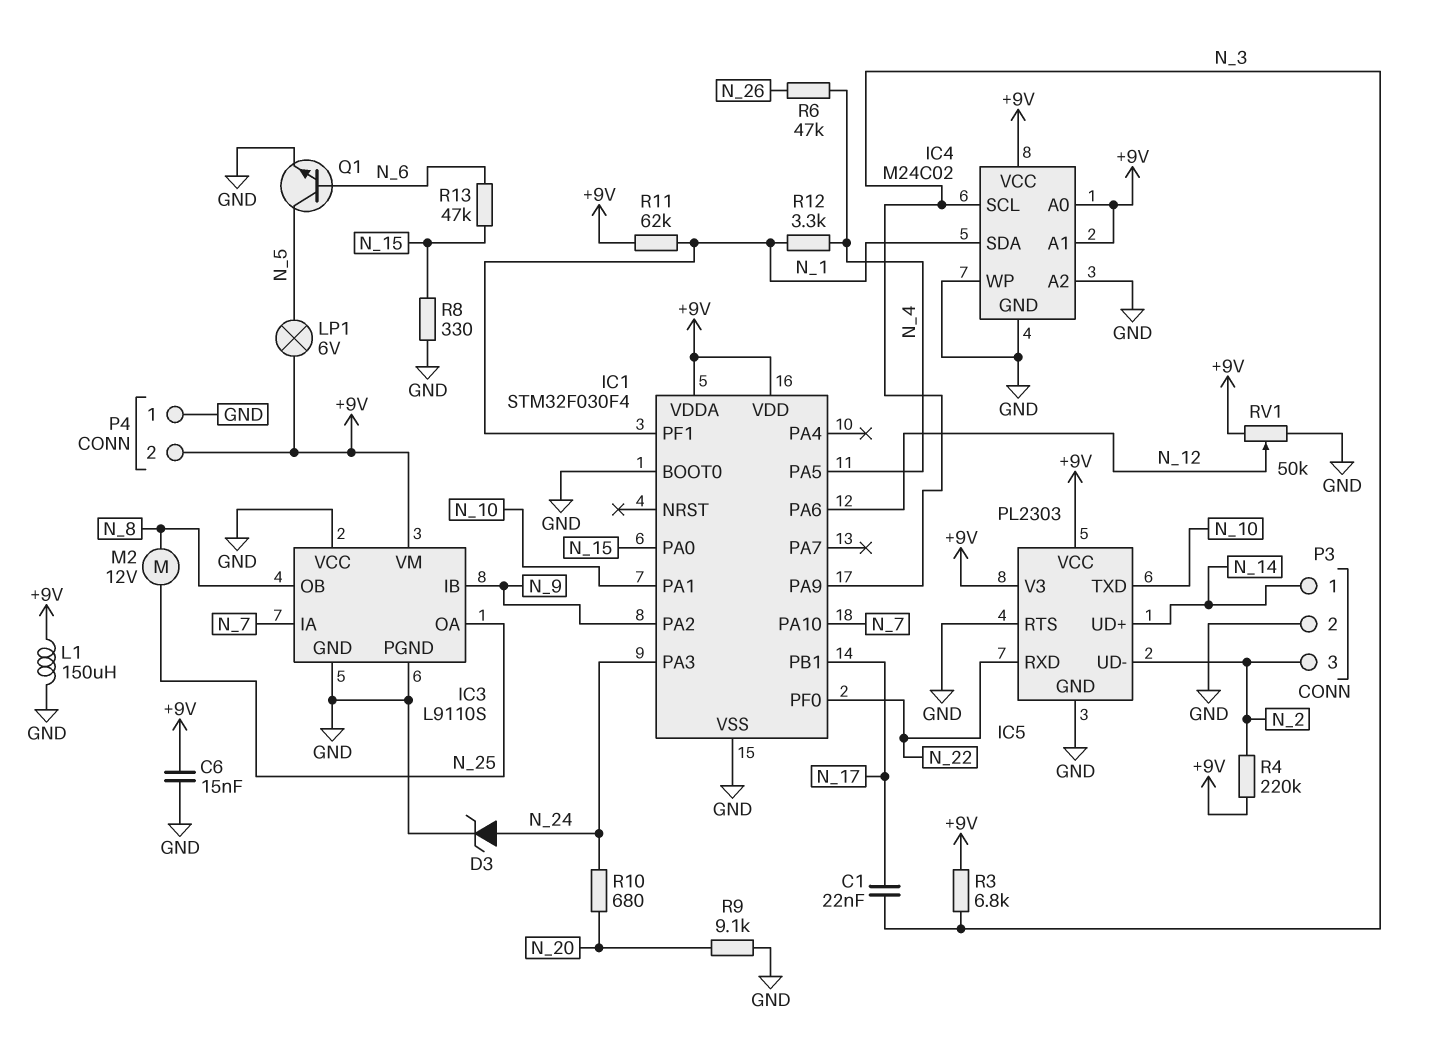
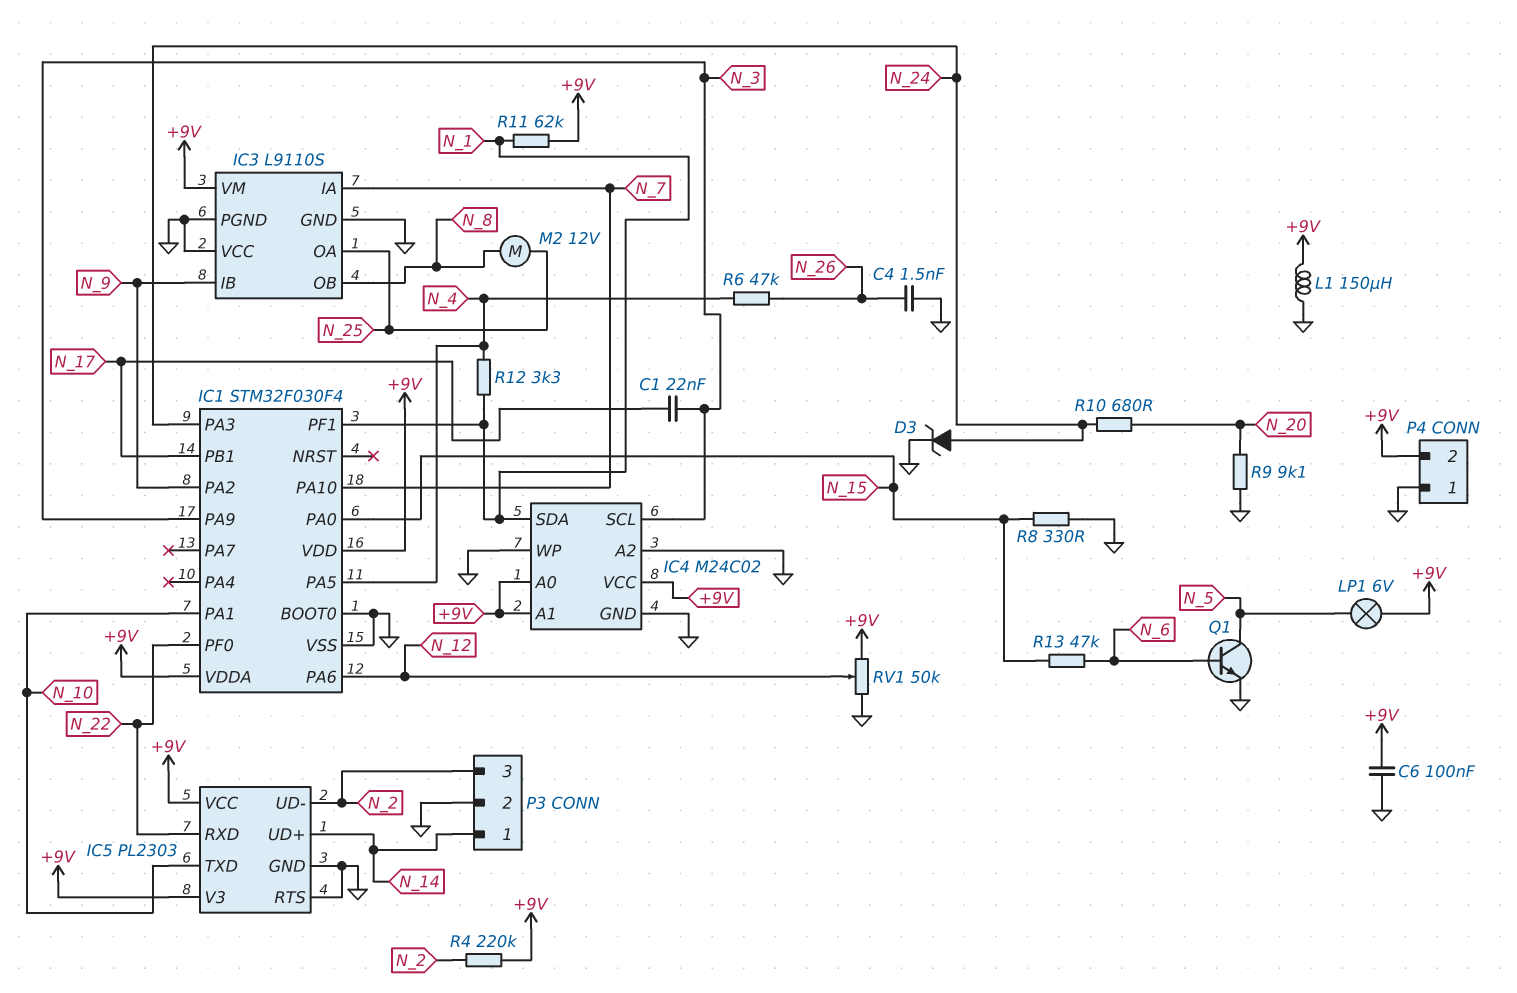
C4: none -> 1.5nF (GND, N_26)
C6: 15nF (+9V, GND) -> 100nF (+9V, GND)
R3: 6.8k (+9V, N_3) -> none

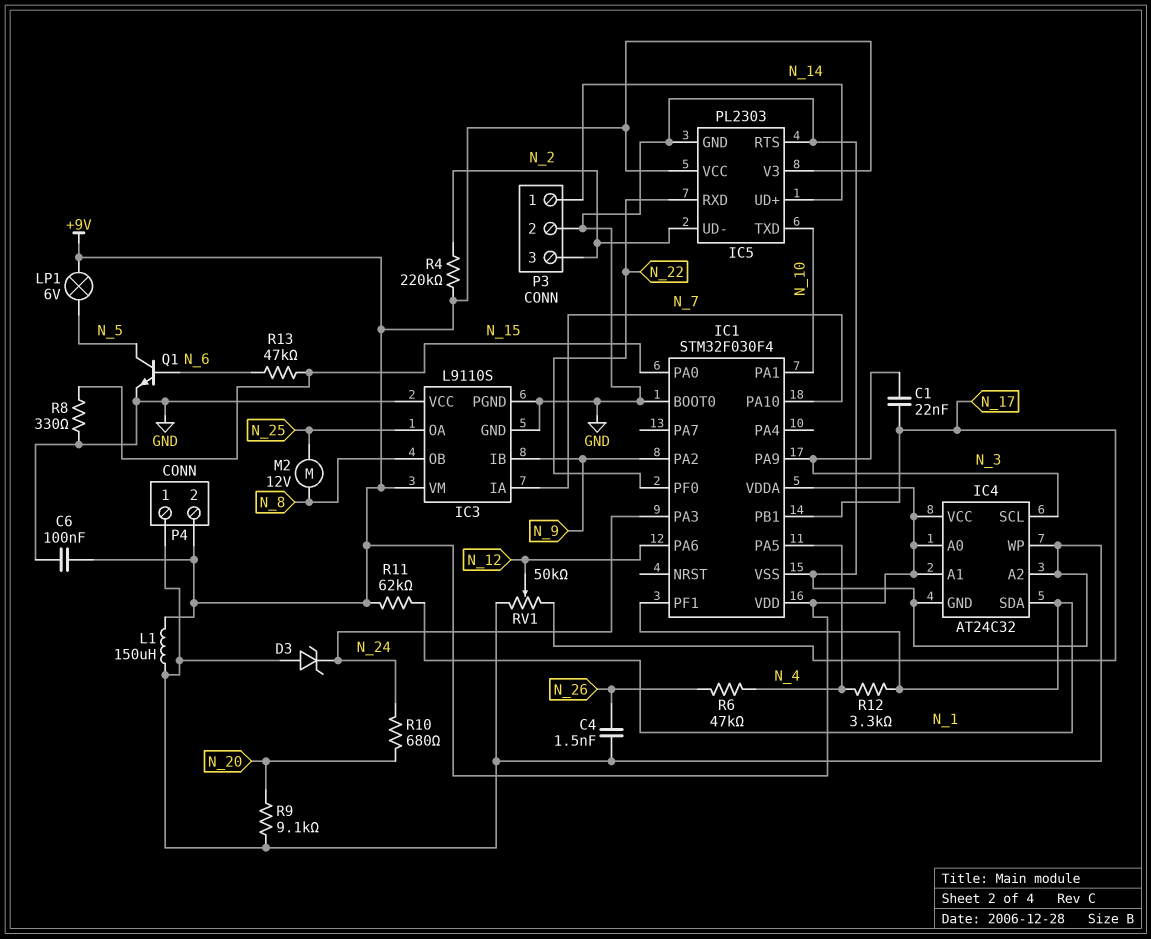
D3: zener (A N_24, K GND) -> zener (A GND, K N_24)
IC4: M24C02 -> AT24C32
RV1: 50k (+9V, GND, wiper N_12) -> 50k (GND, N_17, wiper N_12)

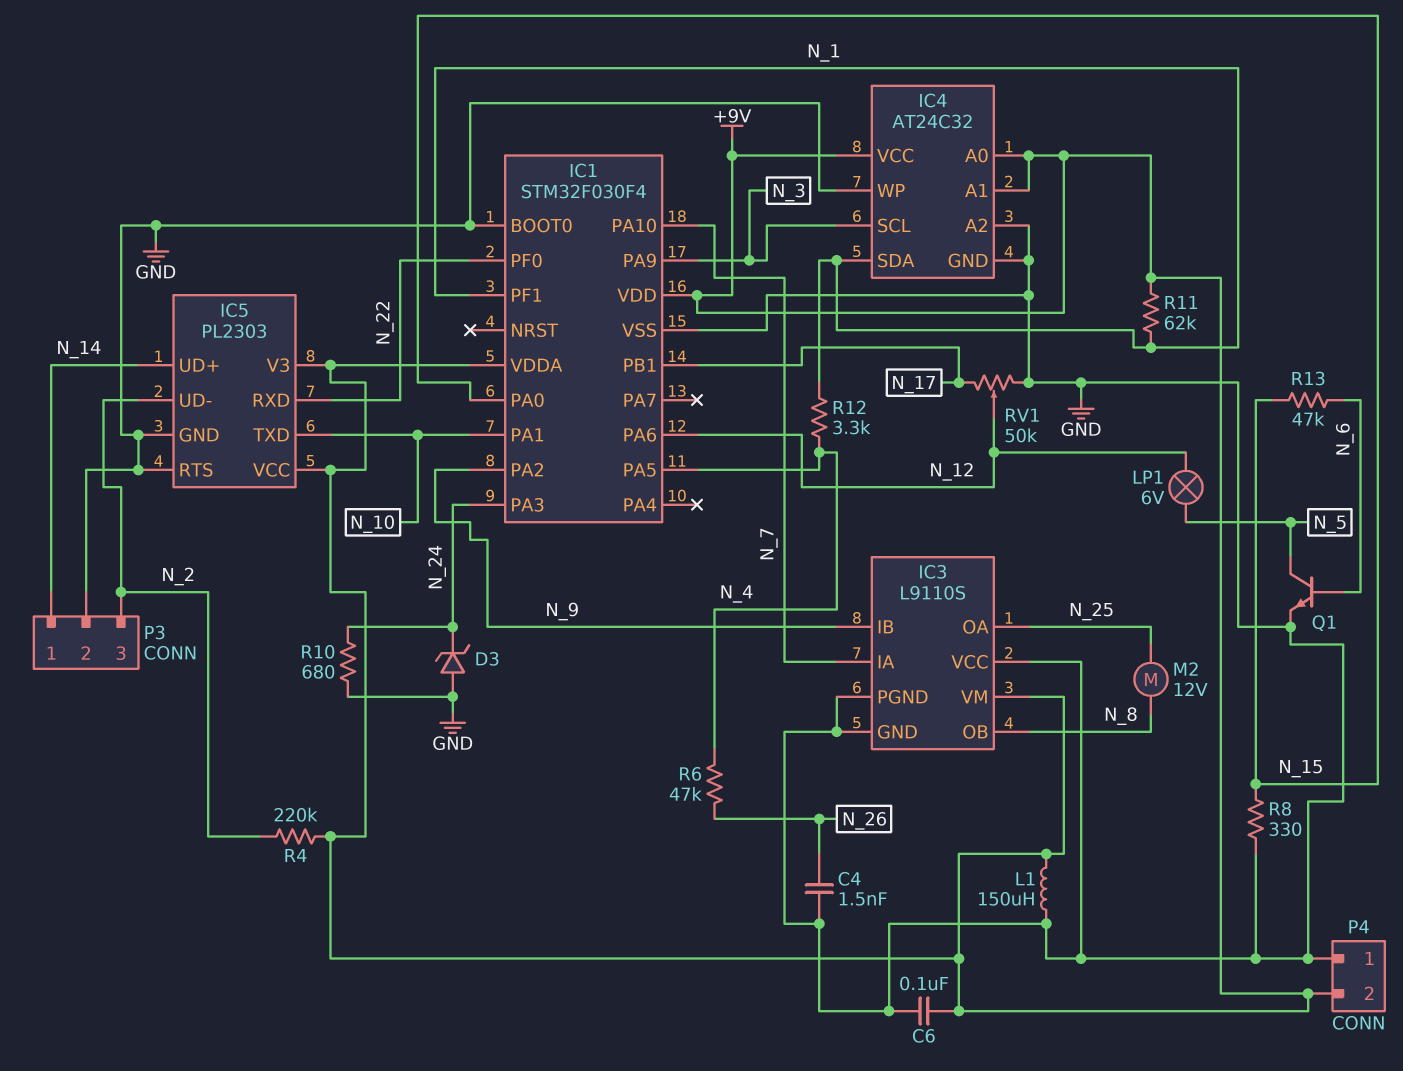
C1: 22nF (N_3, N_17) -> none
LP1: lamp 6V (+9V, N_5) -> lamp 6V (N_5, N_12)
R9: 9.1k (GND, N_20) -> none
R10: 680 (N_20, N_24) -> 680 (GND, N_24)

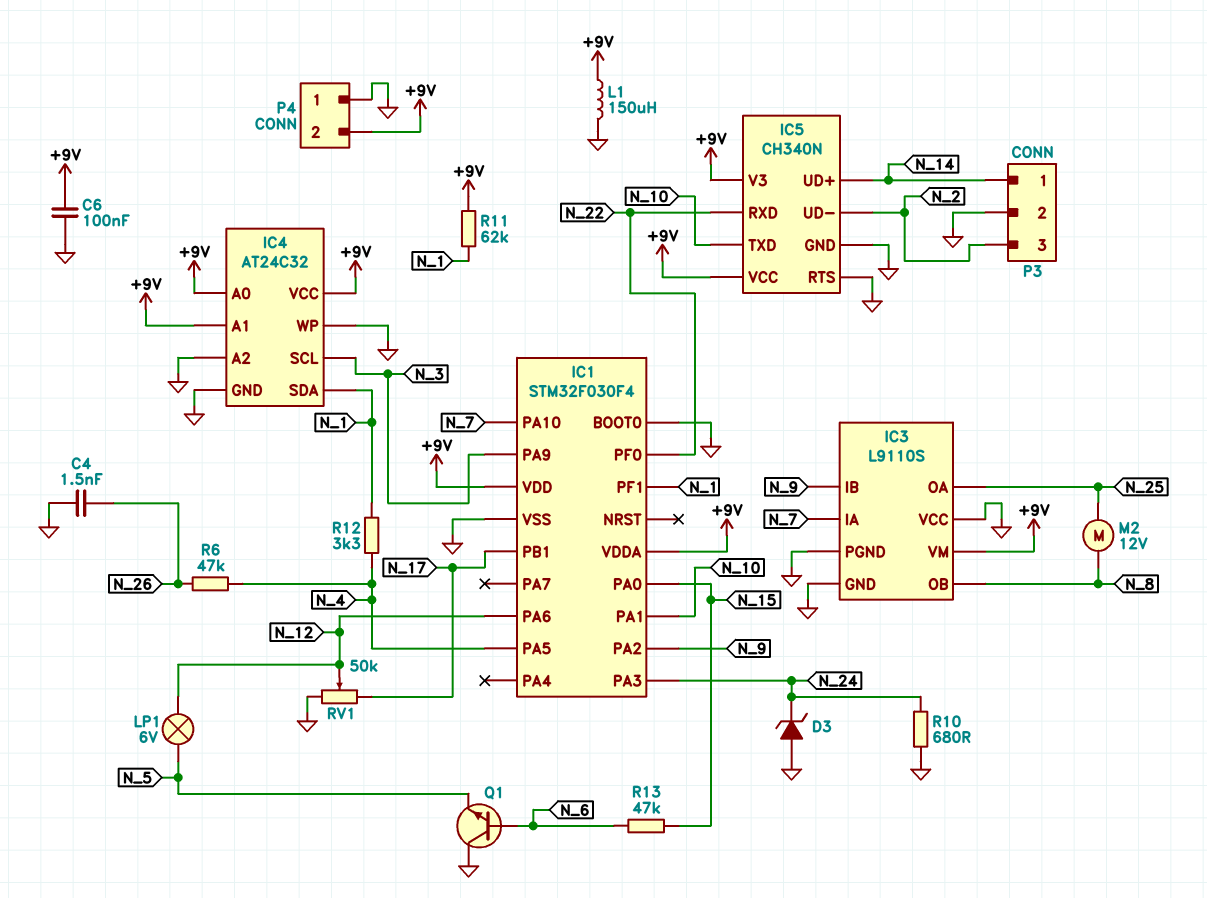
IC5: PL2303 -> CH340N
Q1: NPN (B N_6, C N_5, E GND) -> NPN (B N_6, C GND, E N_5)
R4: 220k (+9V, N_2) -> none
R8: 330 (GND, N_15) -> none

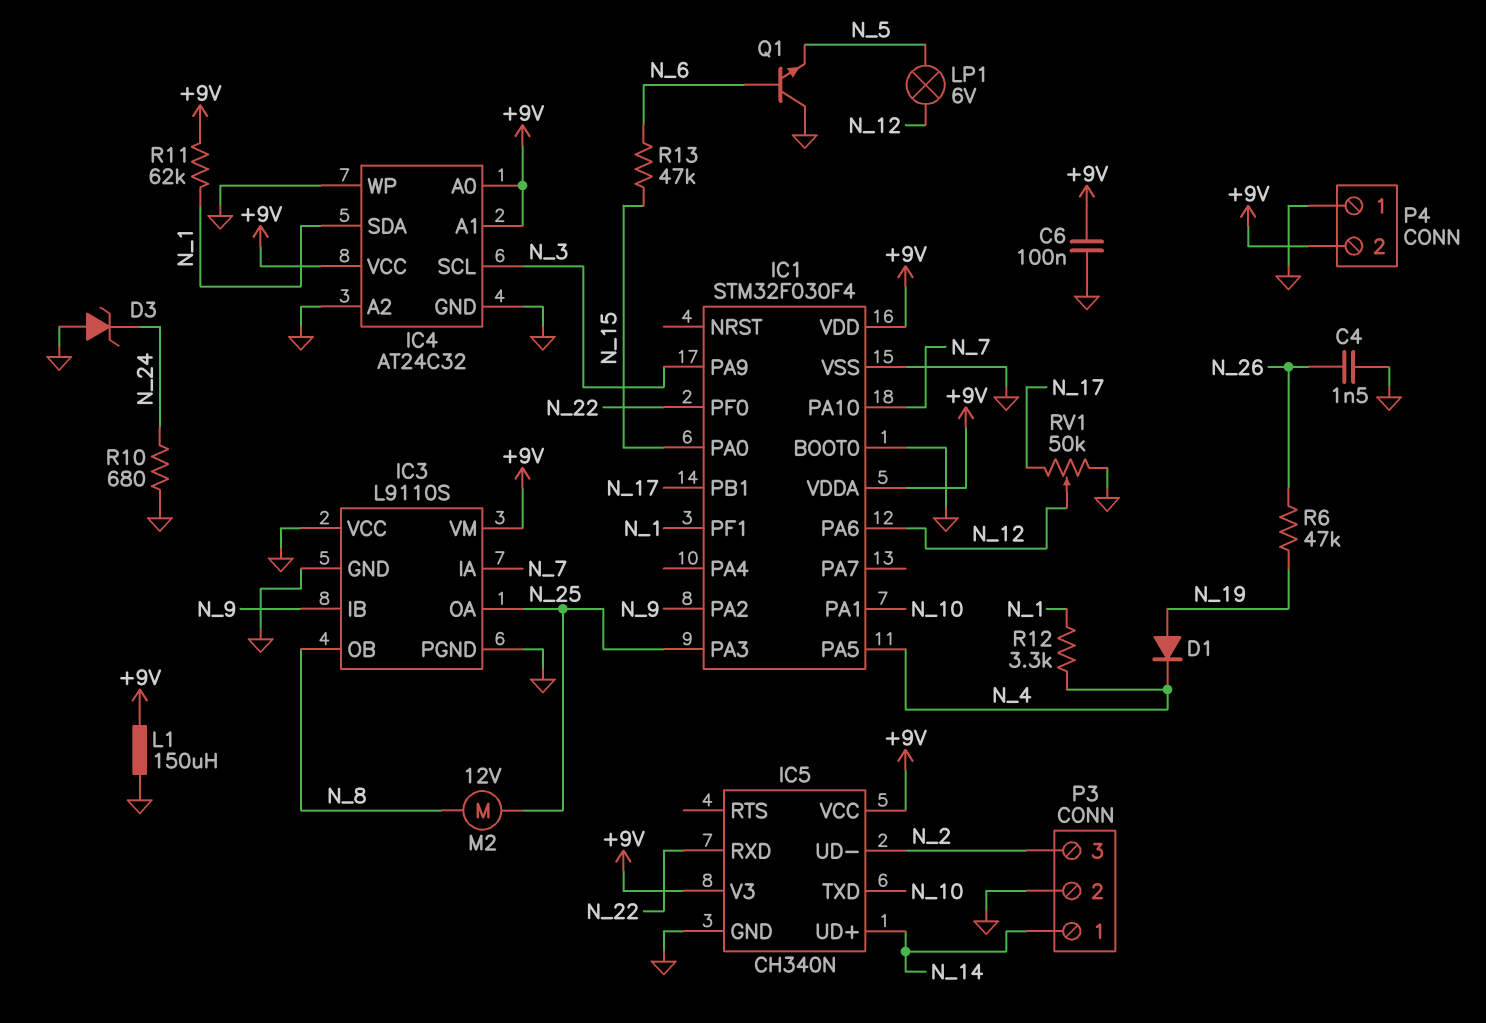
D1: none -> diode (A N_19, K N_4)
IC1 pin PA3: N_24 -> N_25
IC5 pin RTS: GND -> none
R6: 47k (N_4, N_26) -> 47k (N_19, N_26)

